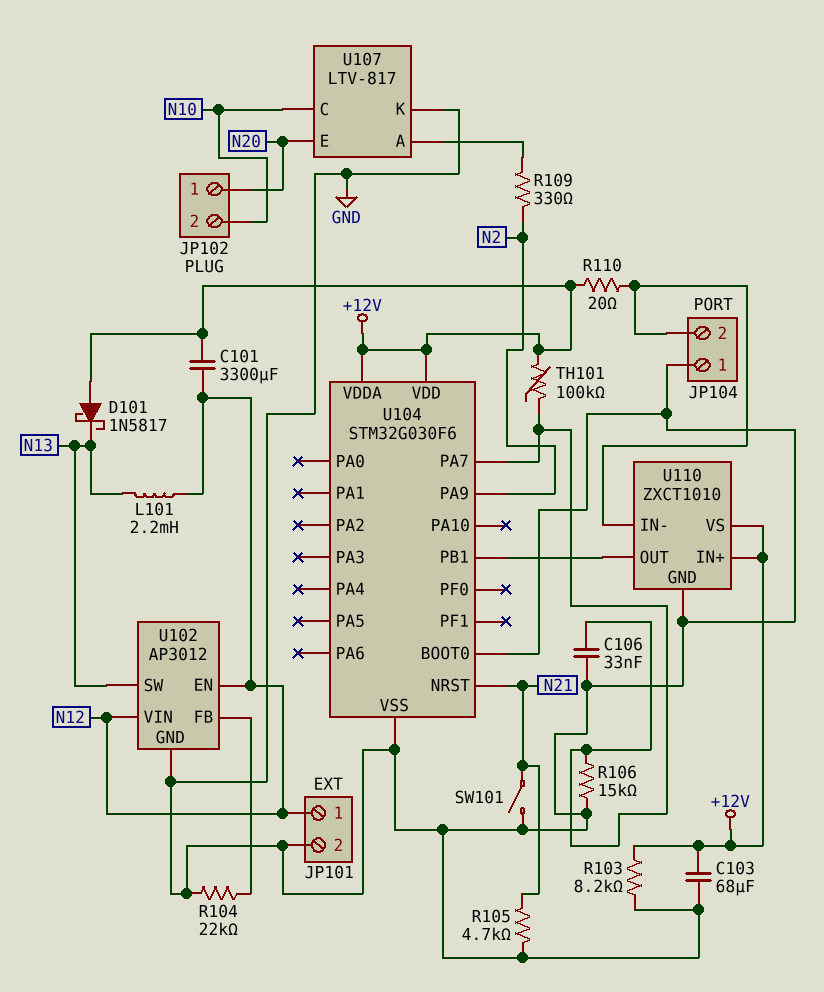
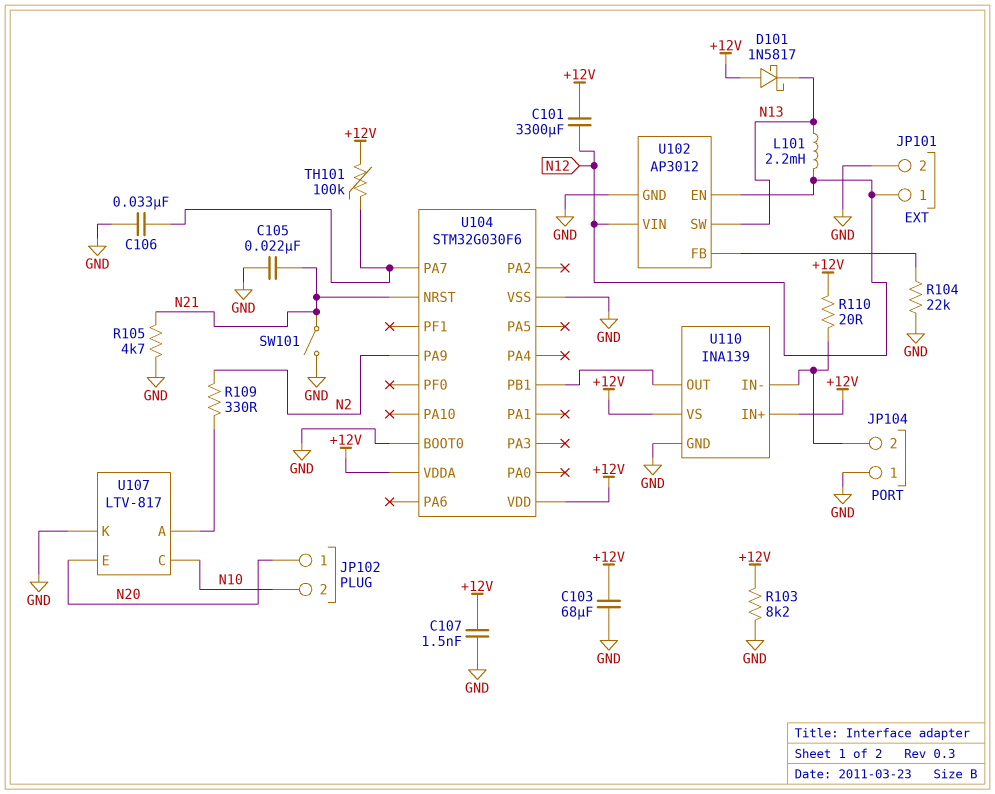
C105: none -> 22nF (GND, N21)
C107: none -> 1.5nF (+12V, GND)
R106: 15k (GND, U104/PA7) -> none
U110: ZXCT1010 -> INA139

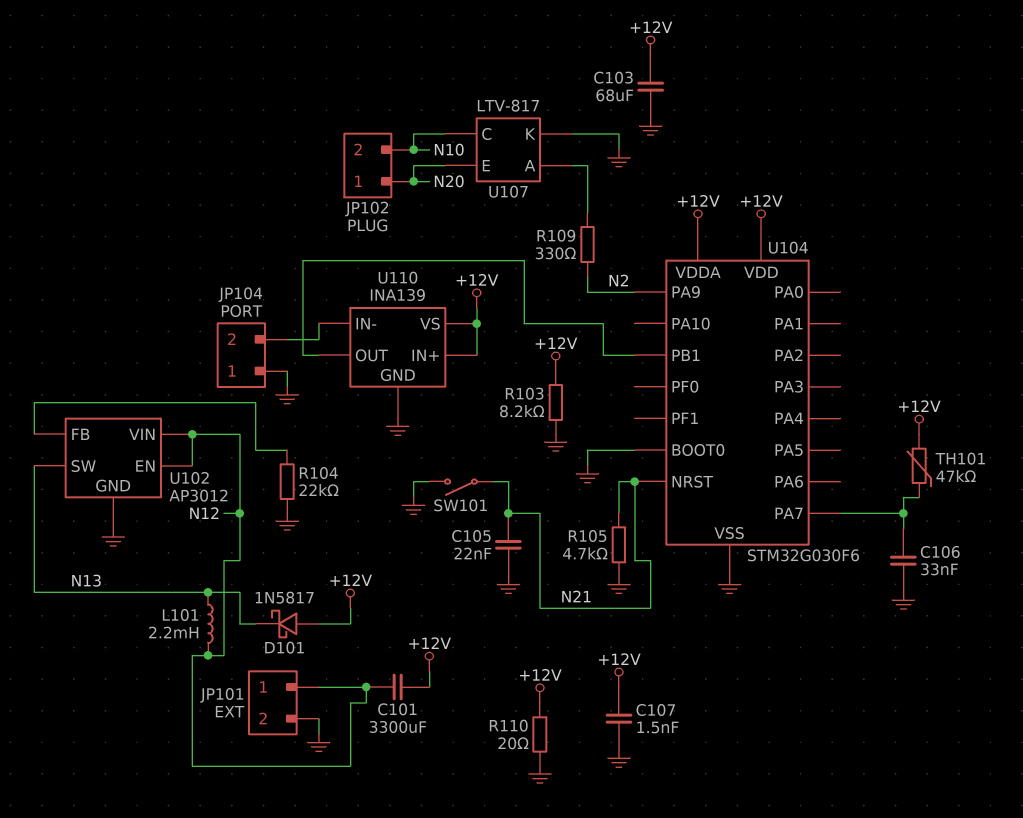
R110: 20 (+12V, JP104/2) -> 20 (+12V, GND)
TH101: 100k (+12V, U104/PA7) -> 47k (+12V, U104/PA7)

